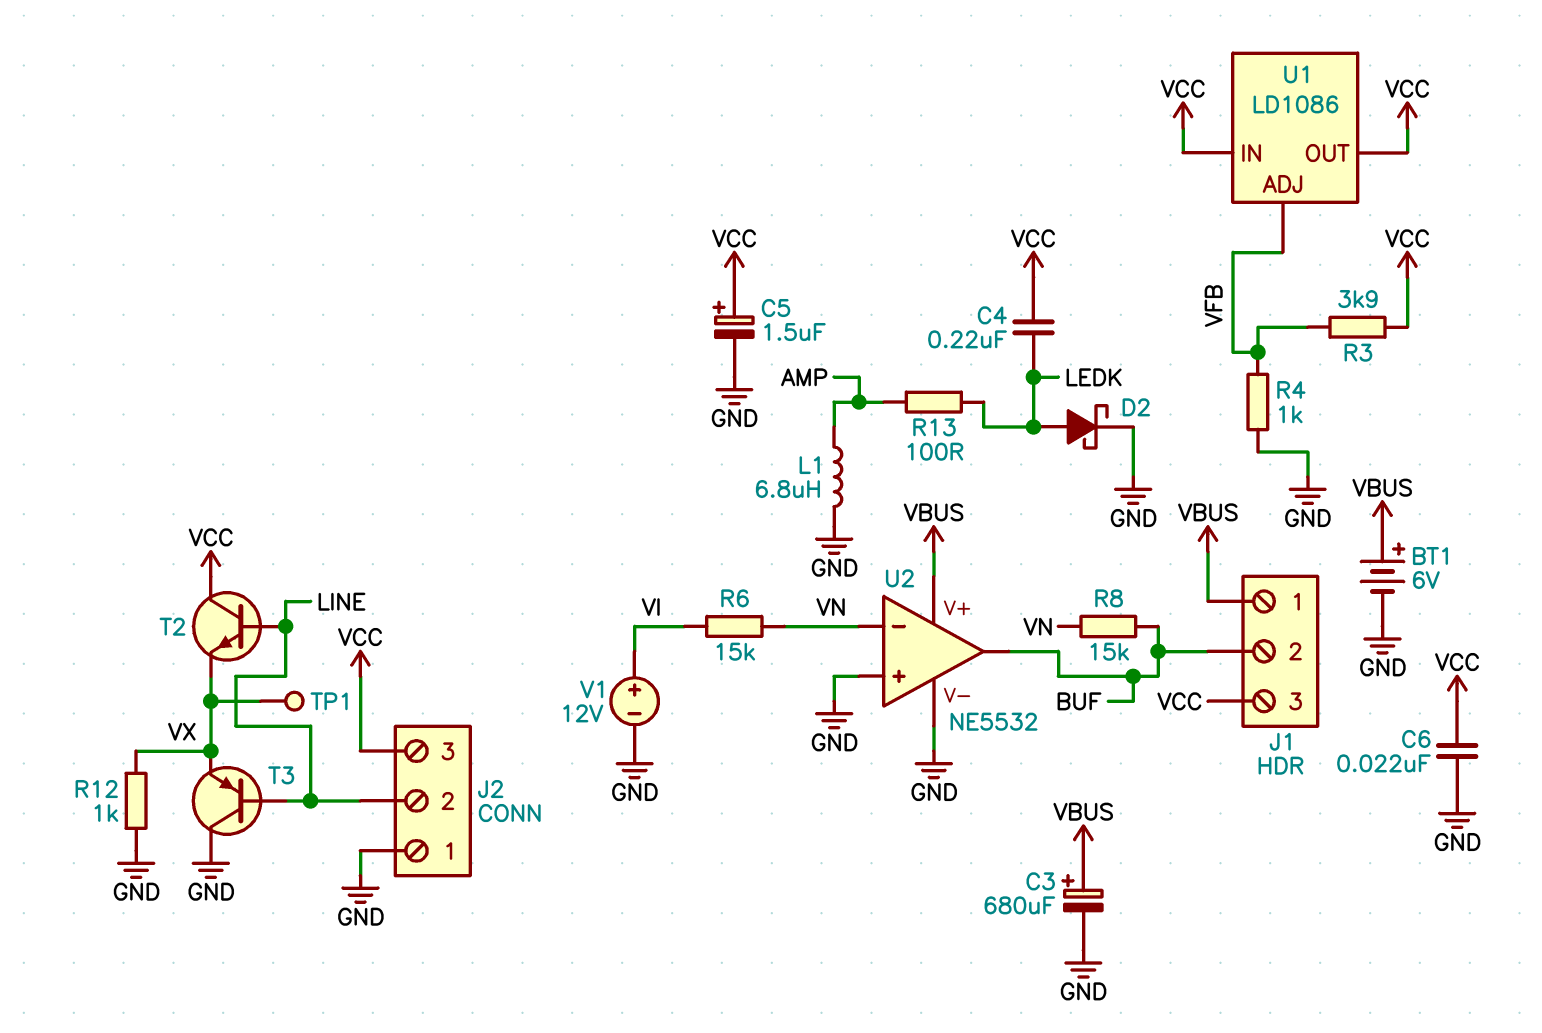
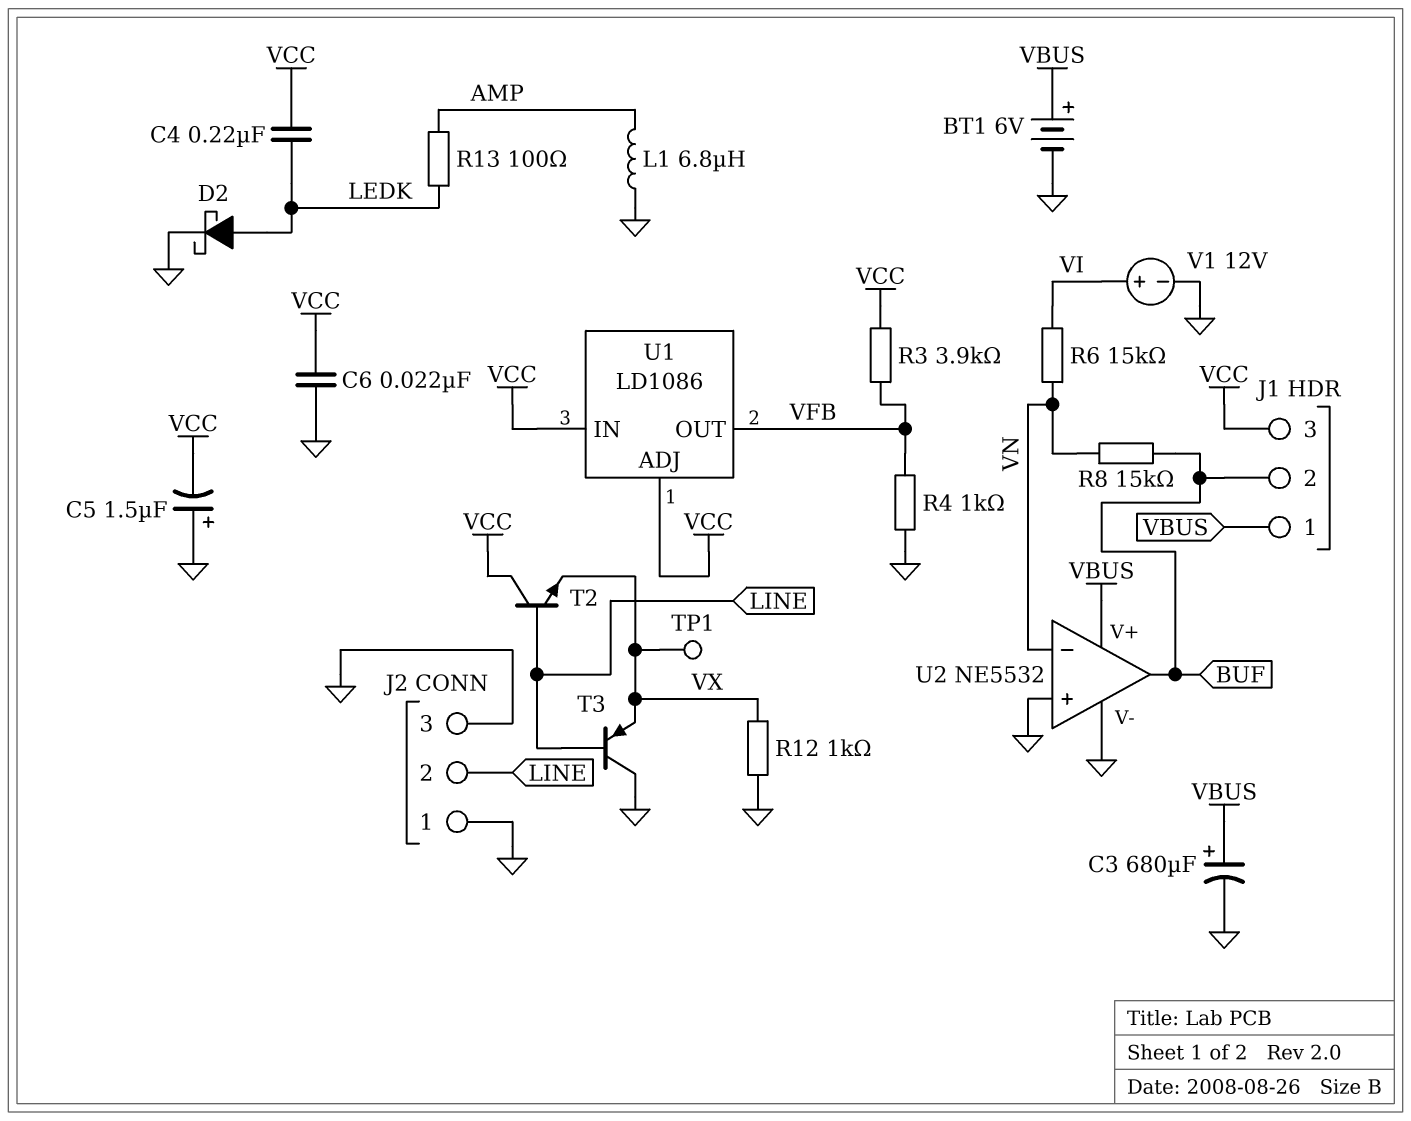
C5: 1.5uF (plus VCC, minus GND) -> 1.5uF (plus GND, minus VCC)
J2 pin 3: VCC -> GND
U1 pin ADJ: VFB -> VCC
U1 pin OUT: VCC -> VFB

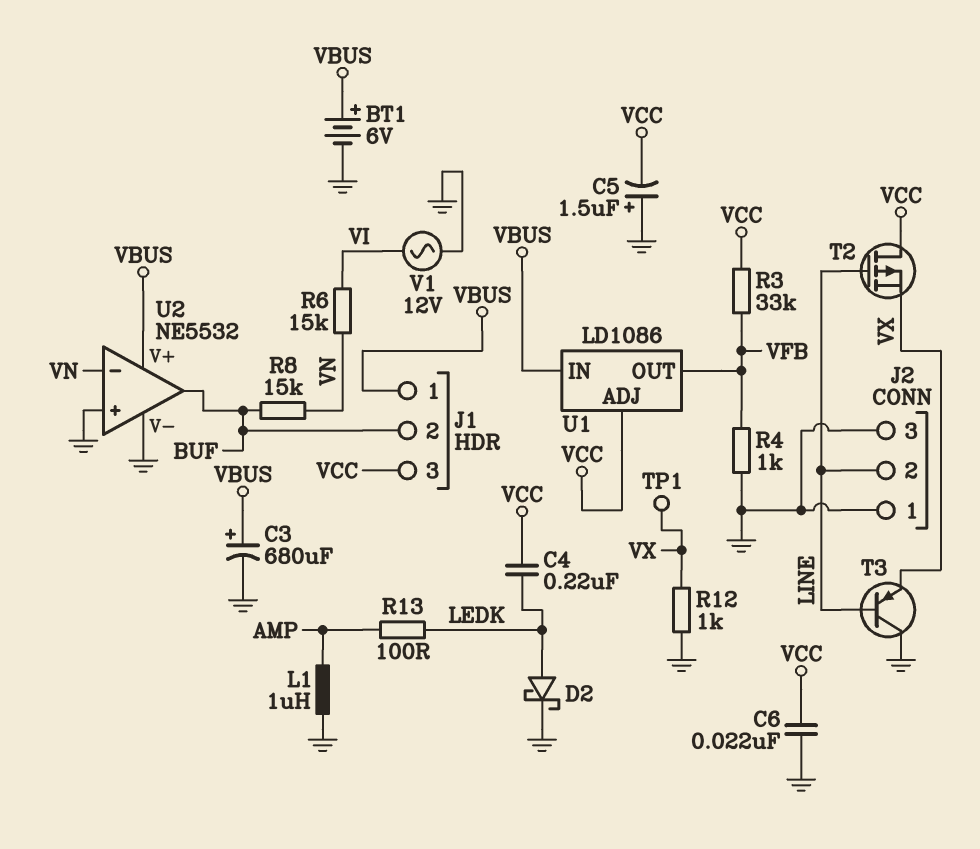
L1: 6.8uH (AMP, GND) -> 1uH (AMP, GND)
R3: 3.9k (VCC, VFB) -> 33k (VCC, VFB)
T2: NPN (B LINE, C VCC, E VX) -> PMOS (G LINE, D VCC, S VX)
U1 pin IN: VCC -> VBUS
V1: 12V (plus VI, minus GND) -> AC 12V (GND, VI)

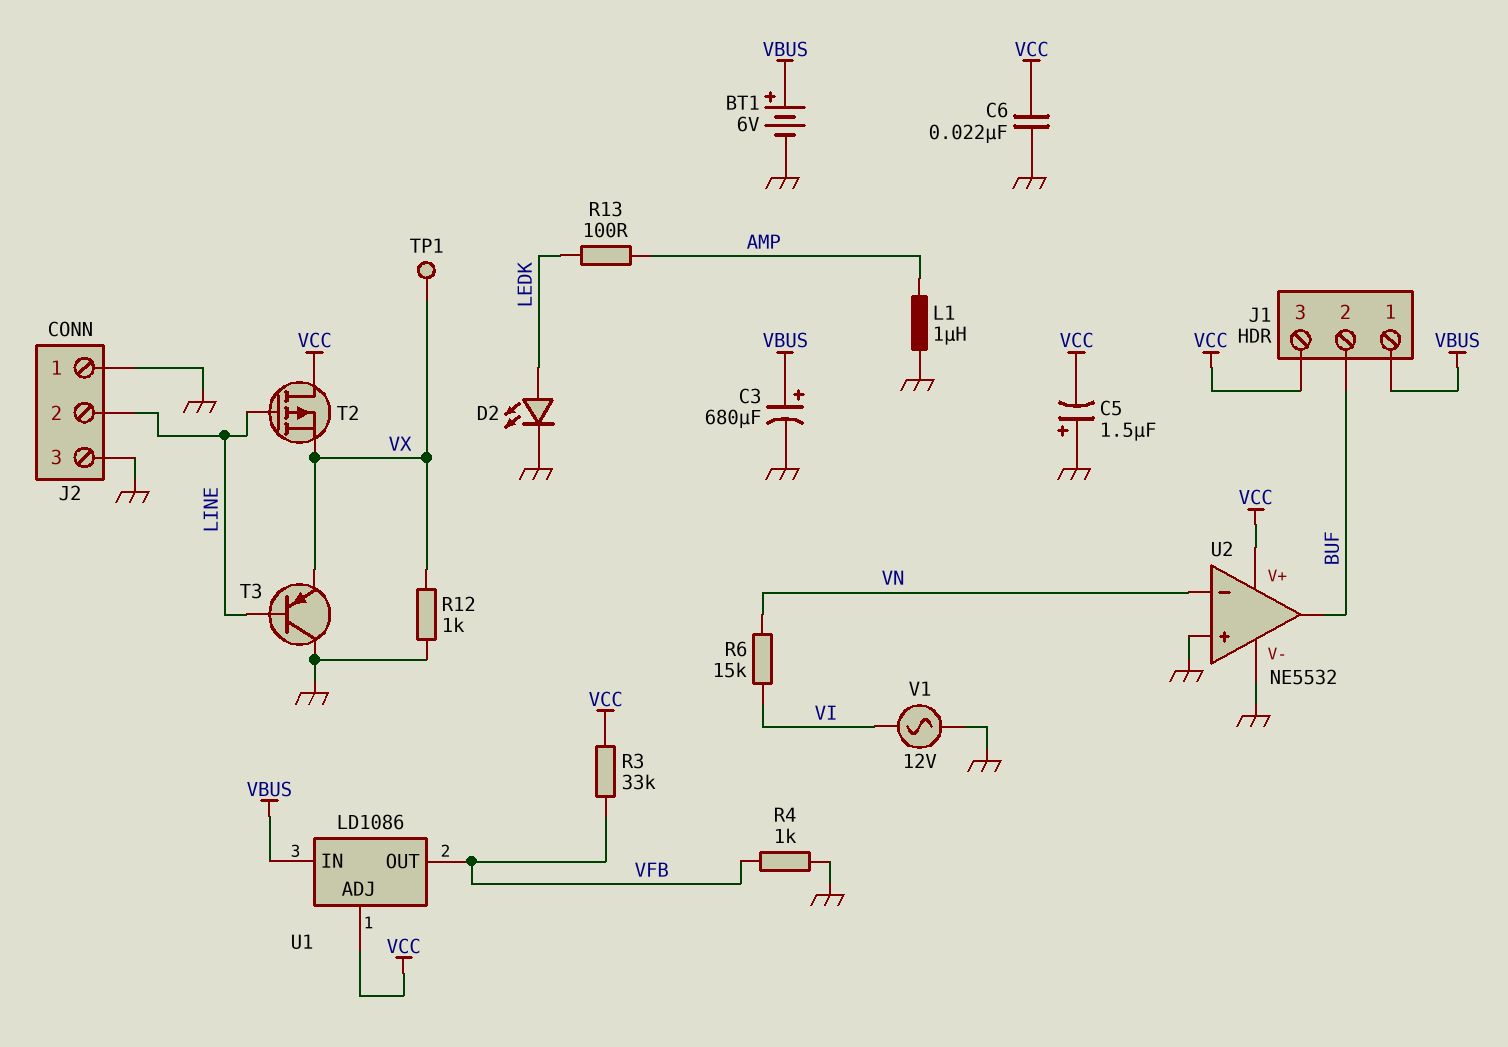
C4: 220nF (LEDK, VCC) -> none
D2: schottky (A LEDK, K GND) -> LED (A LEDK, K GND)
R8: 15k (BUF, VN) -> none
U2 pin V+: VBUS -> VCC

